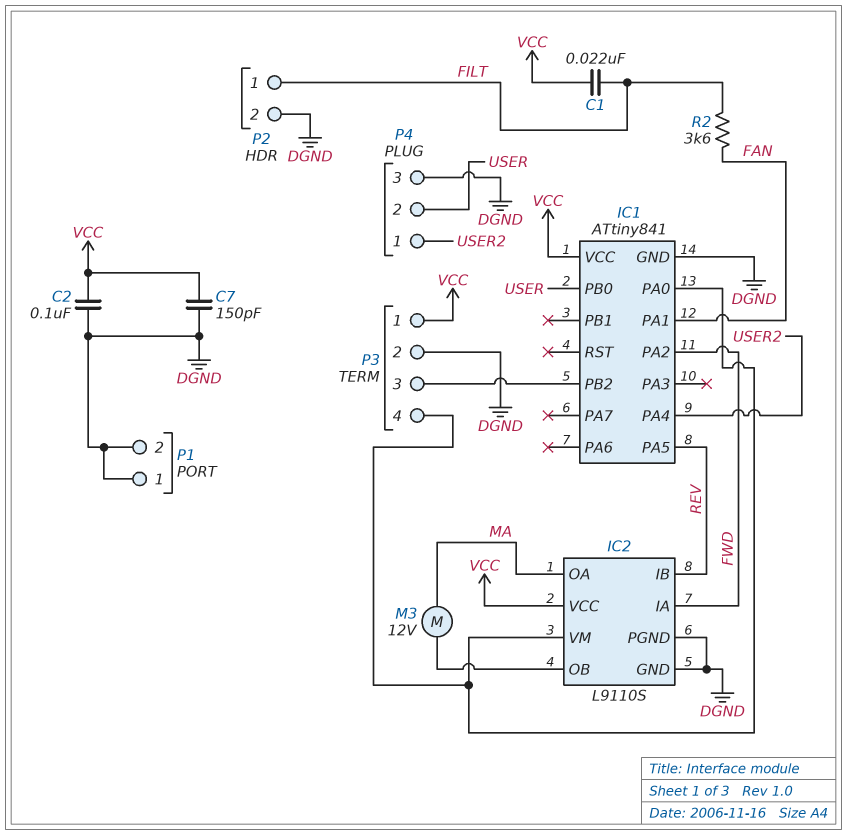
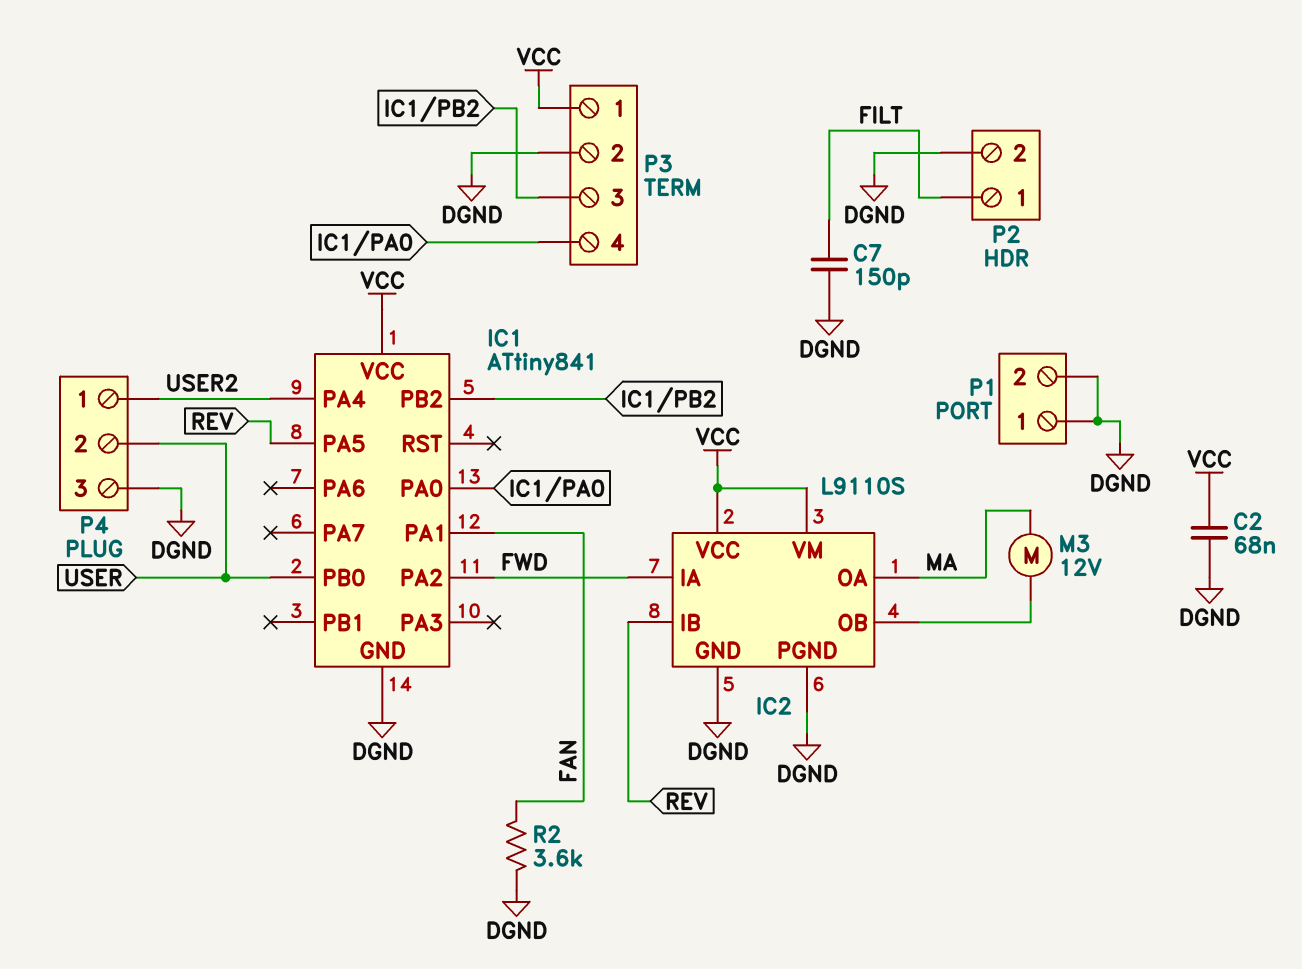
C1: 22nF (FILT, VCC) -> none
C2: 100nF (DGND, VCC) -> 68nF (DGND, VCC)
C7: 150pF (DGND, VCC) -> 150pF (DGND, FILT)
IC2 pin VM: IC1/PA0 -> VCC
R2: 3.6k (FAN, FILT) -> 3.6k (DGND, FAN)

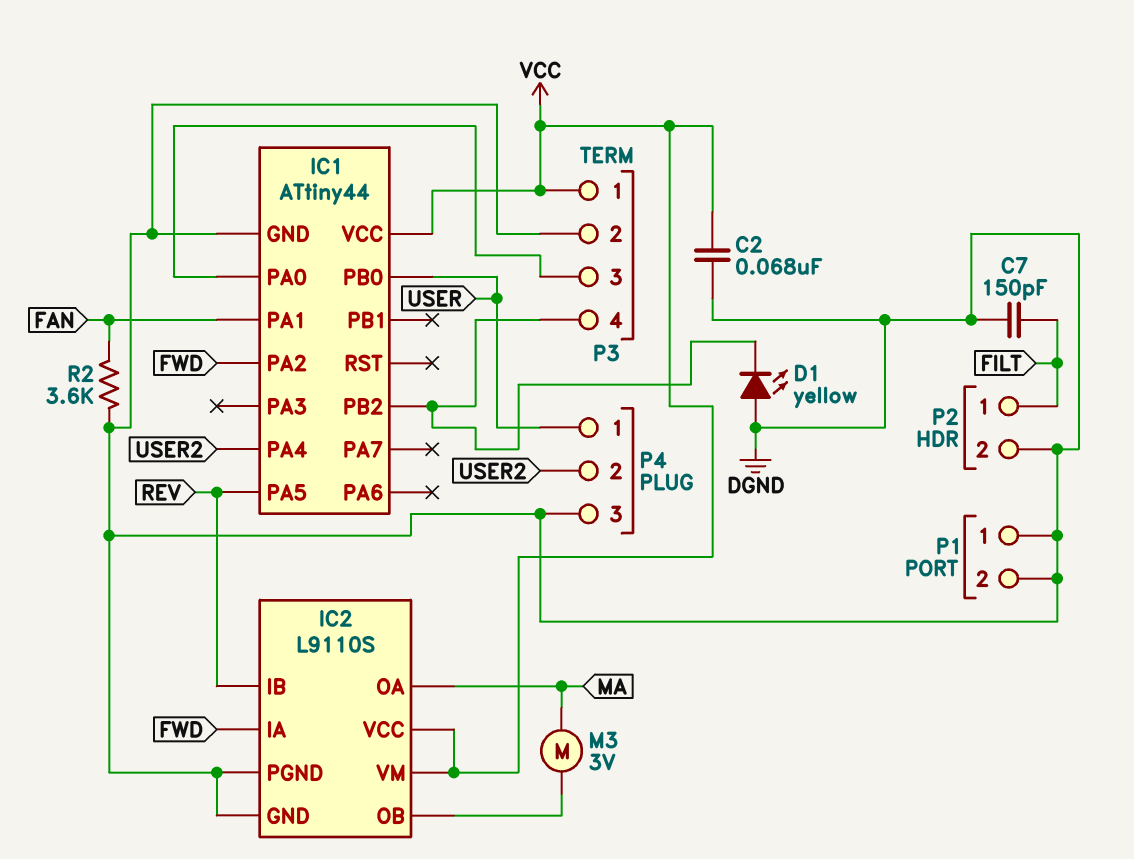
D1: none -> LED yellow (A DGND, K IC1/PB2)
IC1: ATtiny841 -> ATtiny44
M3: motor 12V (IC2/OB, MA) -> motor 3V (IC2/OB, MA)
P3 pin 3: IC1/PB2 -> IC1/PA0
P3 pin 4: IC1/PA0 -> IC1/PB2
P4 pin 1: USER2 -> USER
P4 pin 2: USER -> USER2

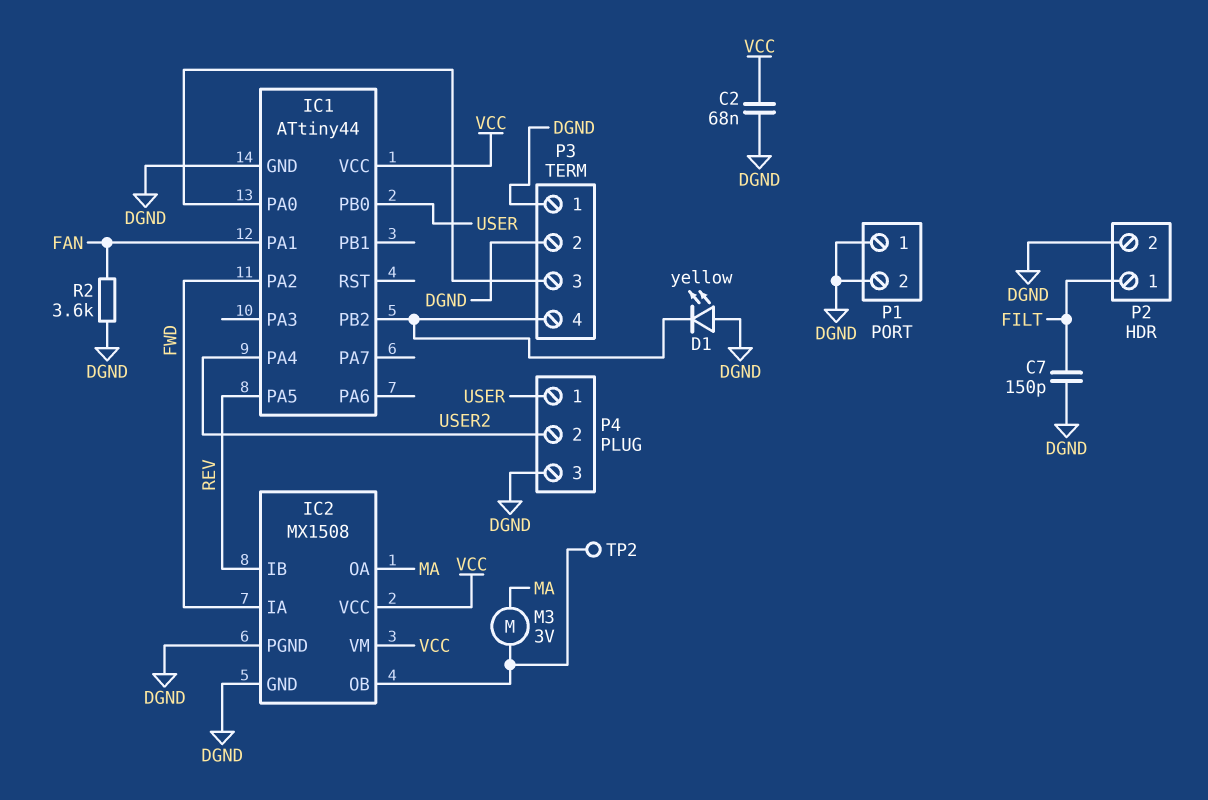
IC2: L9110S -> MX1508
P3 pin 1: VCC -> DGND
TP2: none -> test point (IC2/OB)

